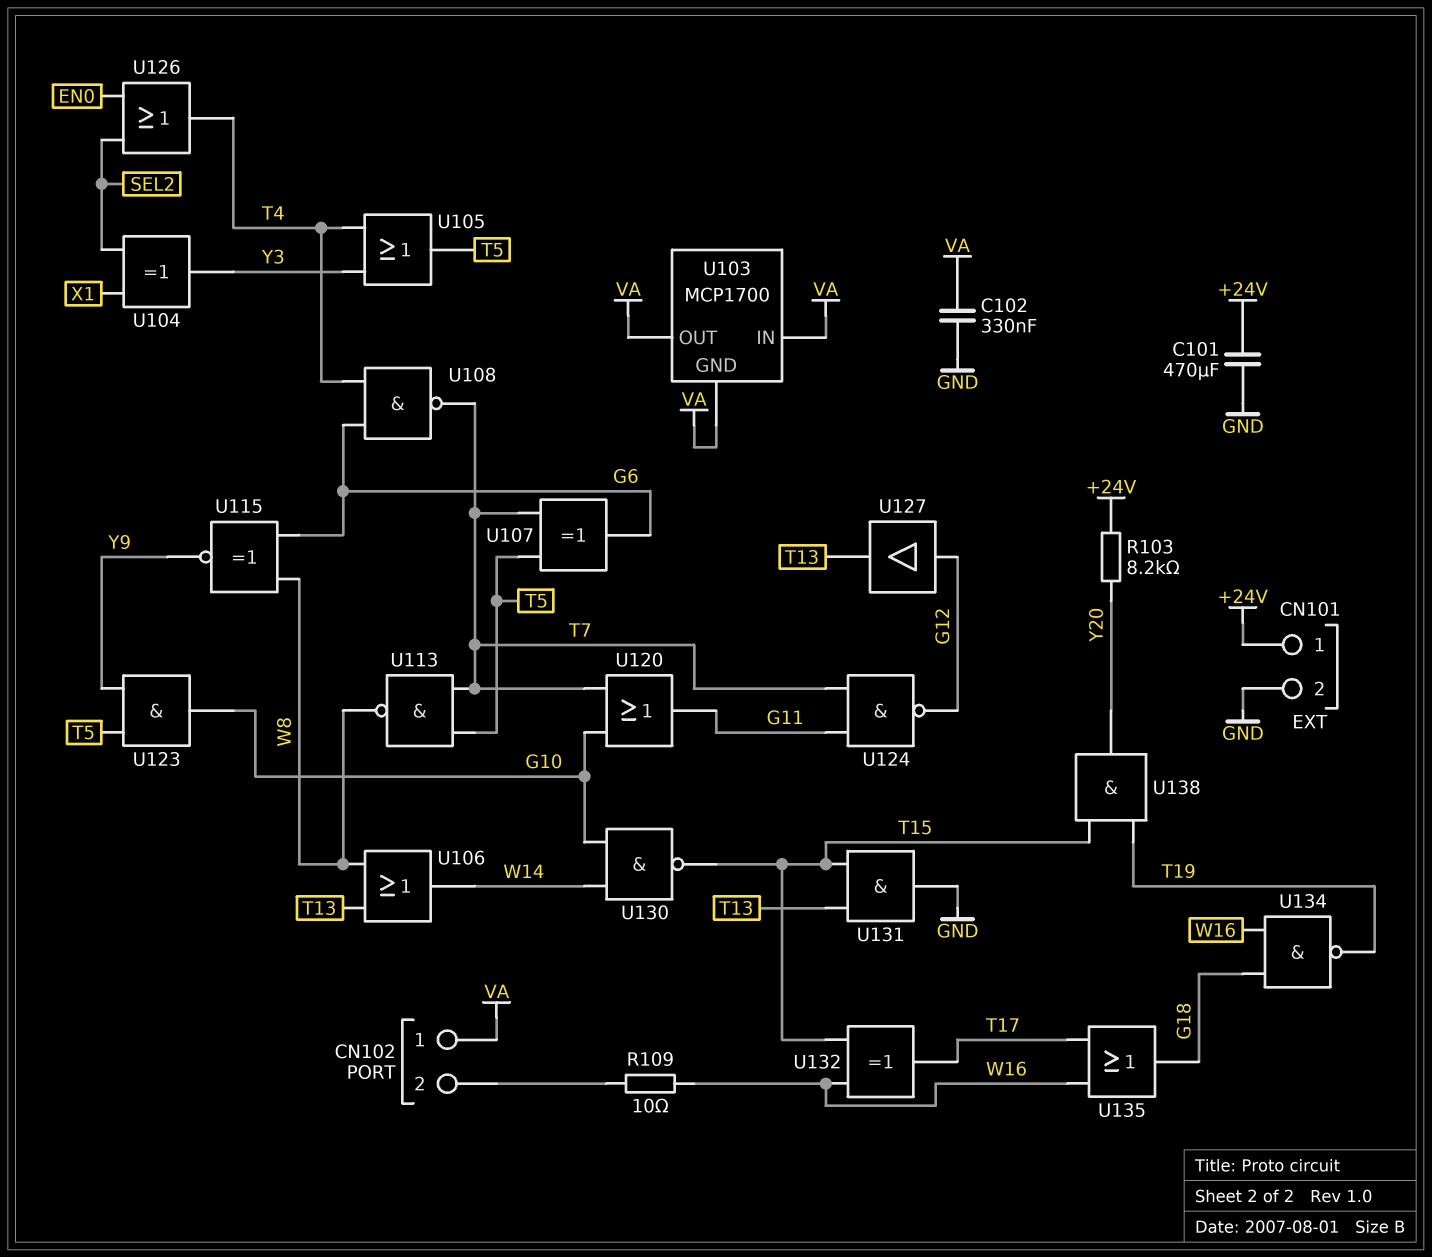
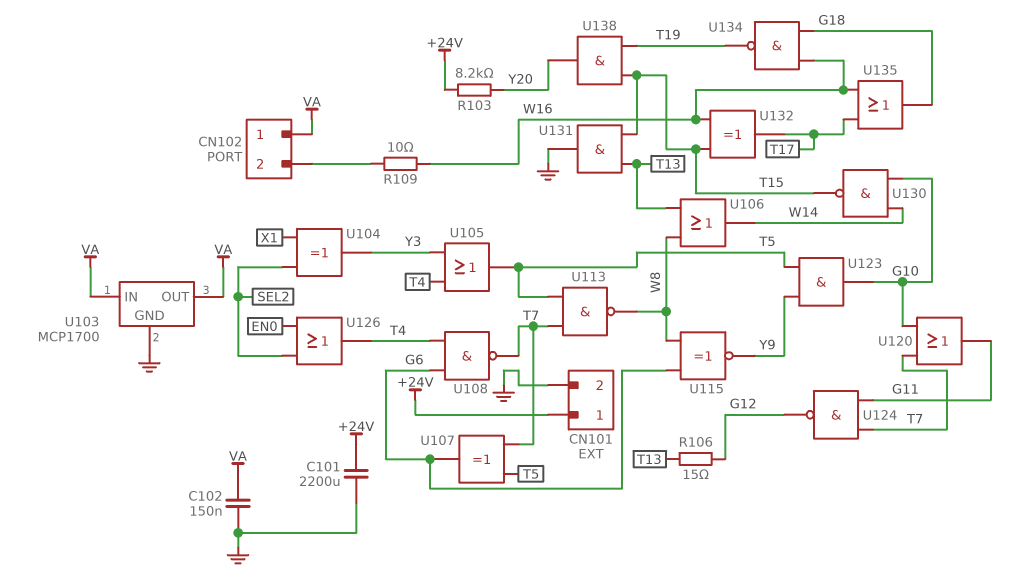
C101: 470uF (+24V, GND) -> 2200uF (+24V, GND)
C102: 330nF (GND, VA) -> 150nF (GND, VA)
R106: none -> 15 (G12, T13)
U103 pin GND: VA -> GND
U127: buffer (in G12, out T13) -> none

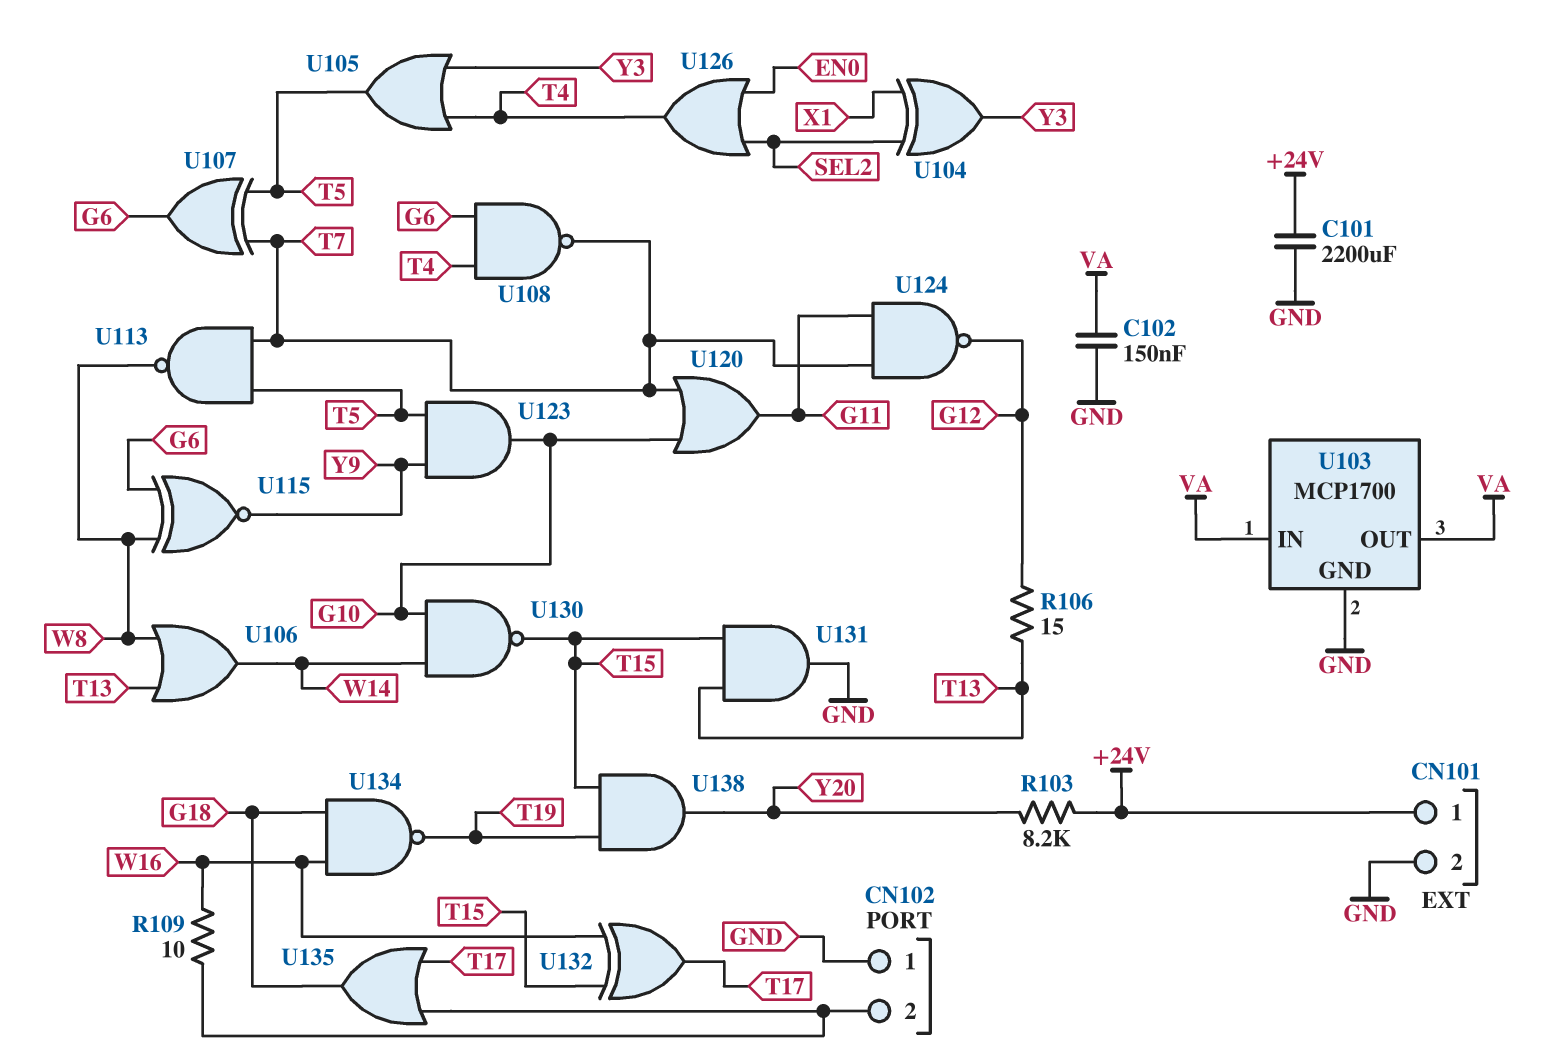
CN102 pin 1: VA -> GND
U135: OR (in T17, in W16, out G18) -> OR (in CN102/2, in T17, out G18)

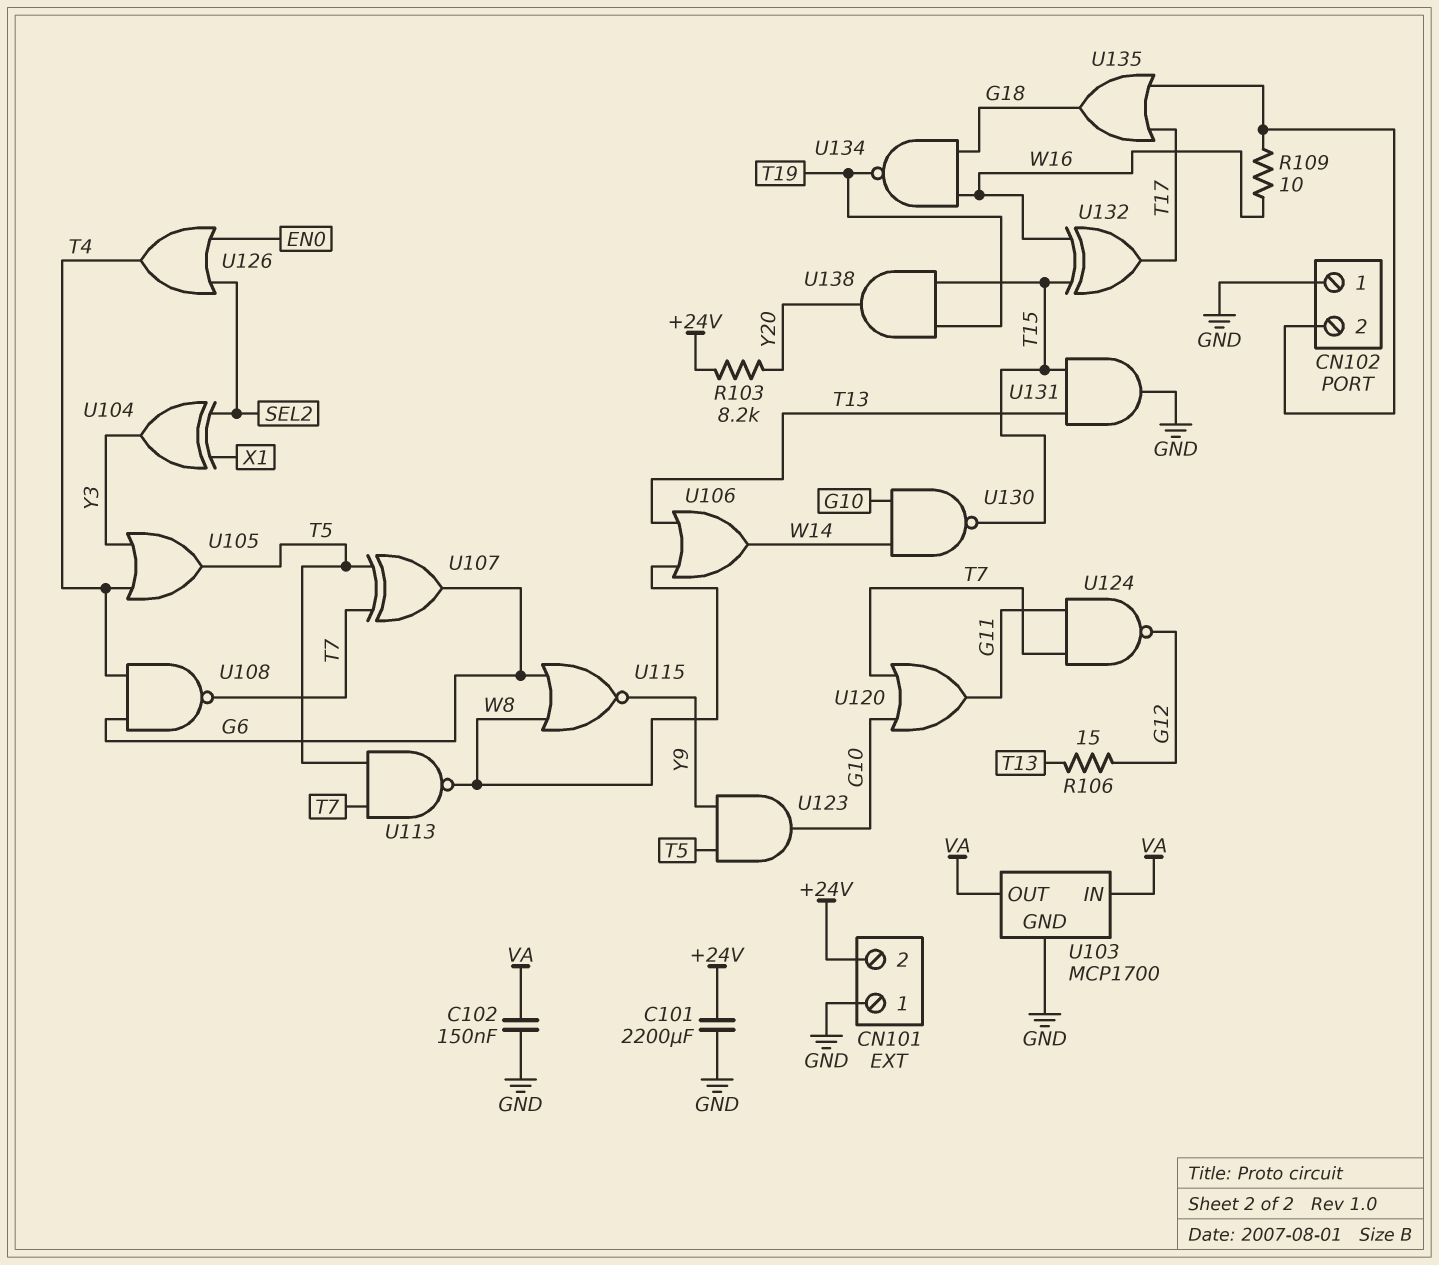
CN101 pin 1: +24V -> GND
CN101 pin 2: GND -> +24V
U115: XNOR (in G6, in W8, out Y9) -> NOR (in G6, in W8, out Y9)

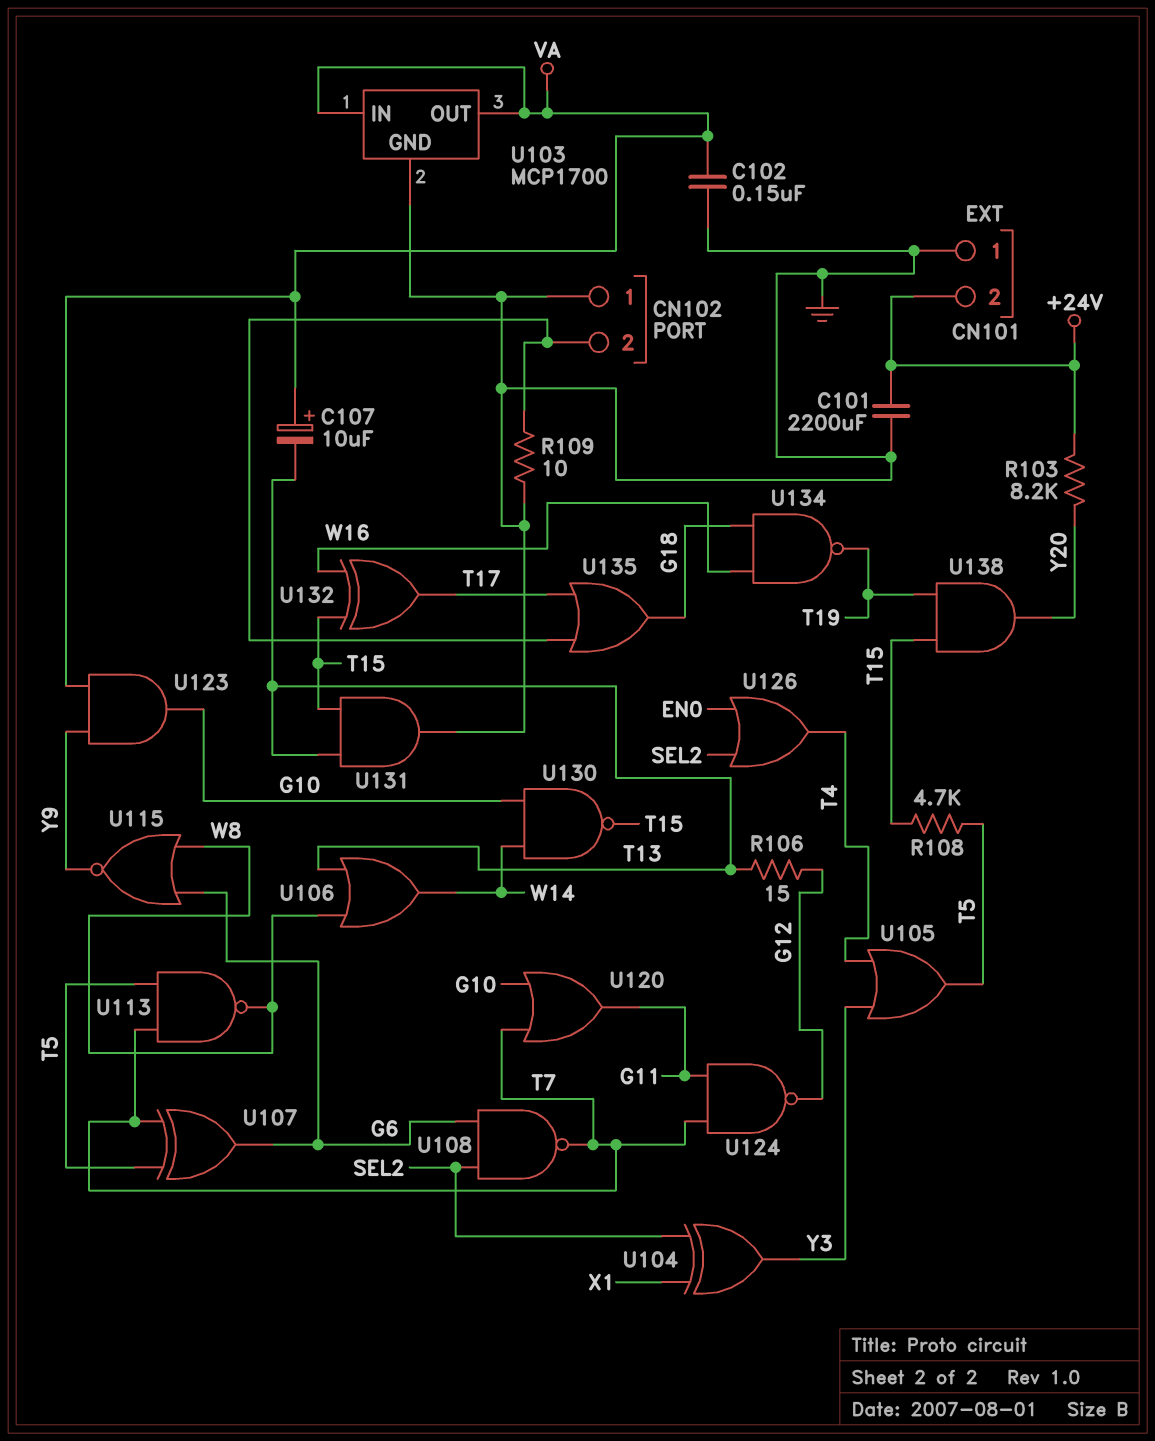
C107: none -> 10uF (plus VA, minus T13)
R108: none -> 4.7k (T5, T15)
R109: 10 (CN102/2, W16) -> 10 (CN102/2, GND)
U108: NAND (in G6, in T4, out T7) -> NAND (in G6, in SEL2, out T7)
U123: AND (in T5, in Y9, out G10) -> AND (in VA, in Y9, out G10)

